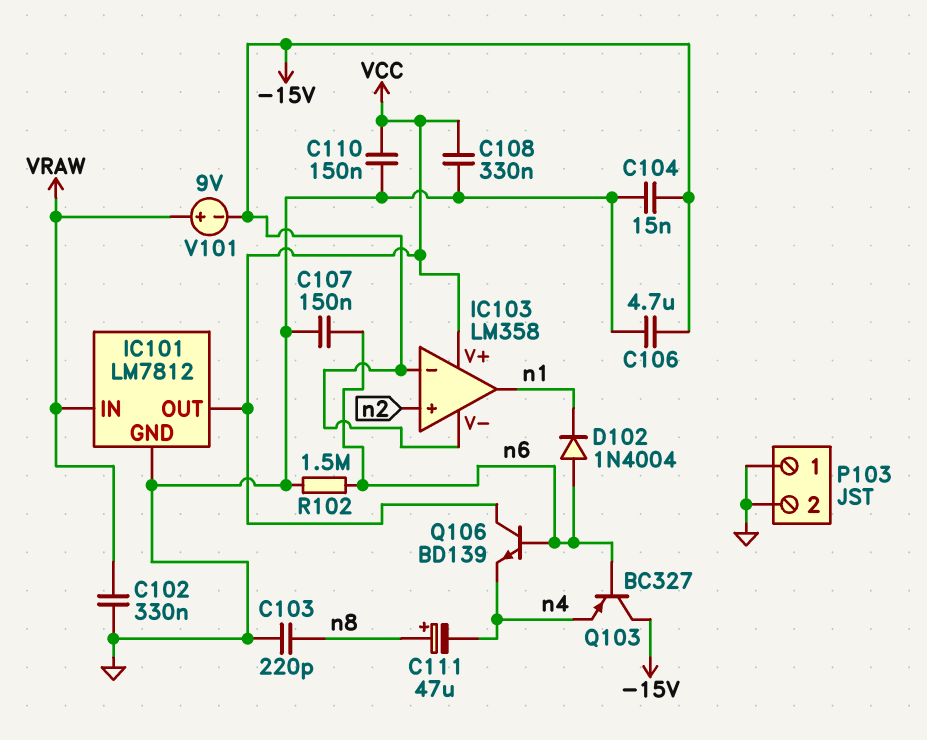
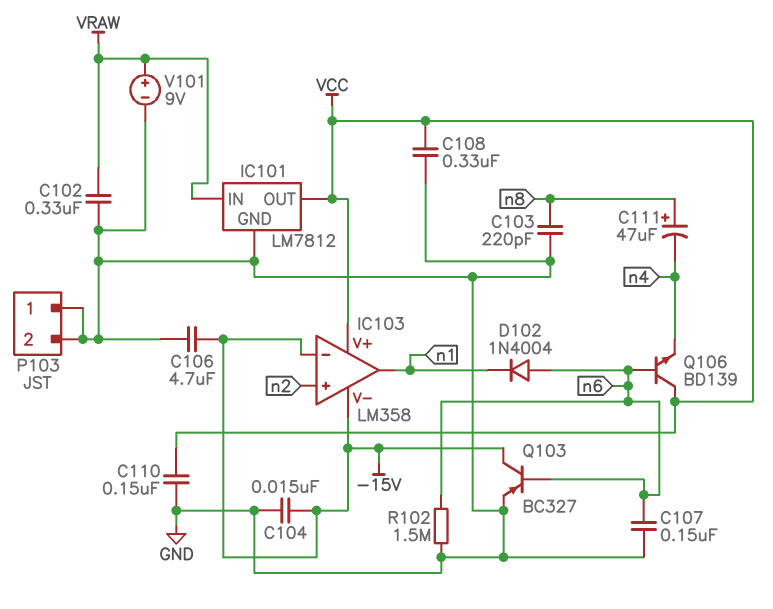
Q103: PNP BC327 (B n6, C -15V, E n4) -> PNP BC327 (B n6, C -15V, E GND)
V101: 9V (plus VRAW, minus -15V) -> 9V (plus VRAW, minus GND)

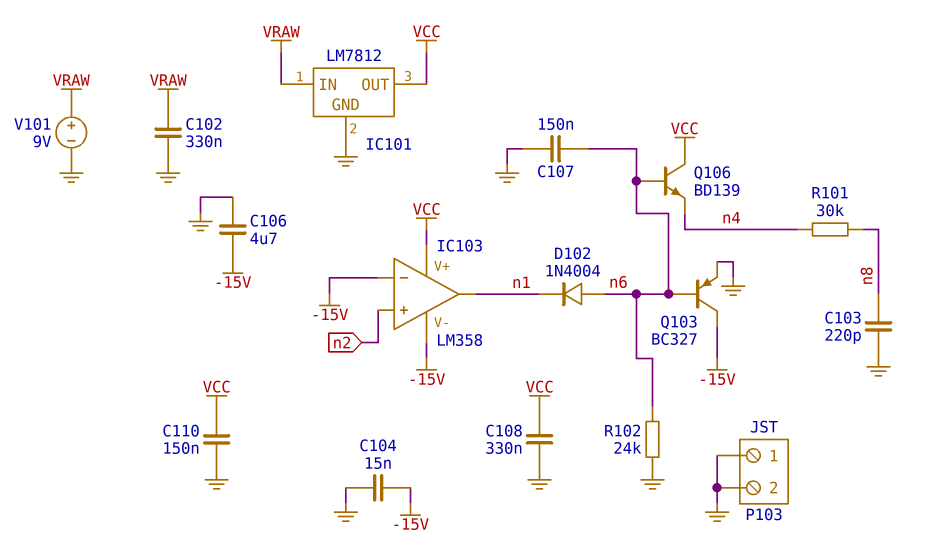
C111: 47uF (plus n8, minus n4) -> none
R101: none -> 30k (n4, n8)
R102: 1.5M (GND, n6) -> 24k (GND, n6)

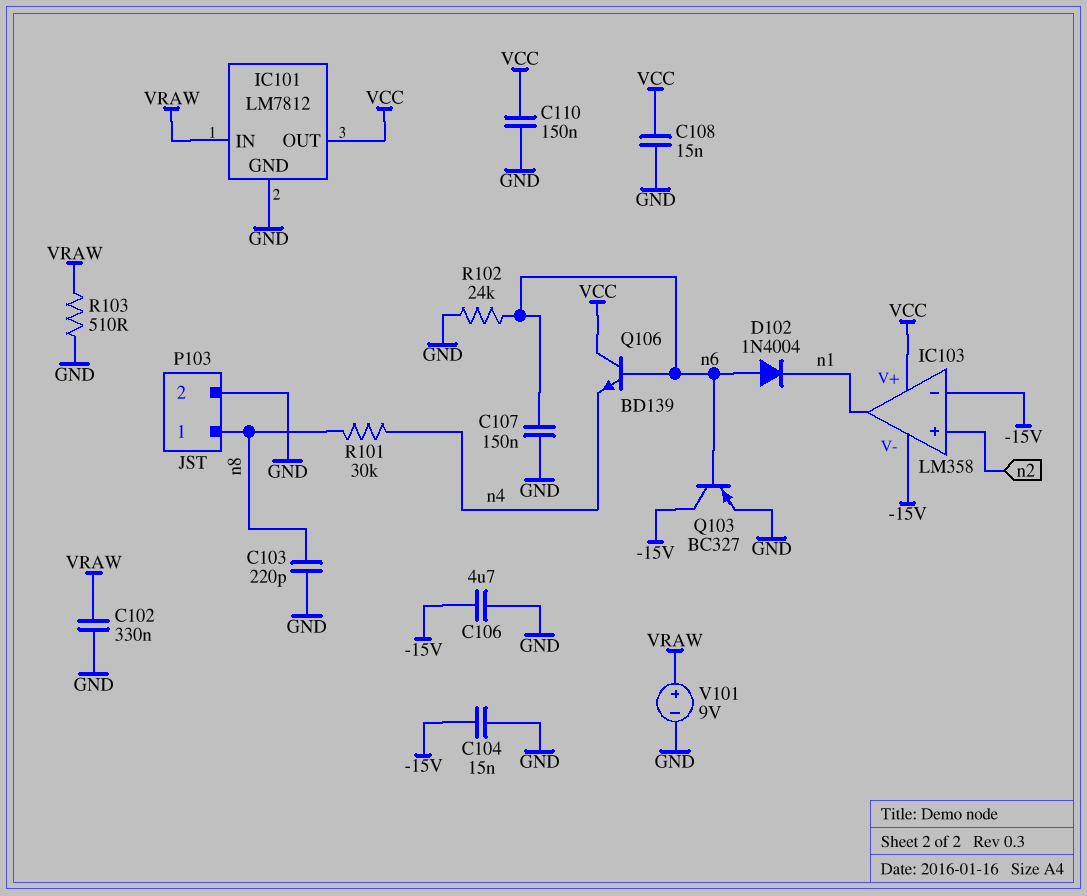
C108: 330nF (GND, VCC) -> 15nF (GND, VCC)
P103 pin 1: GND -> n8
R103: none -> 510 (GND, VRAW)

